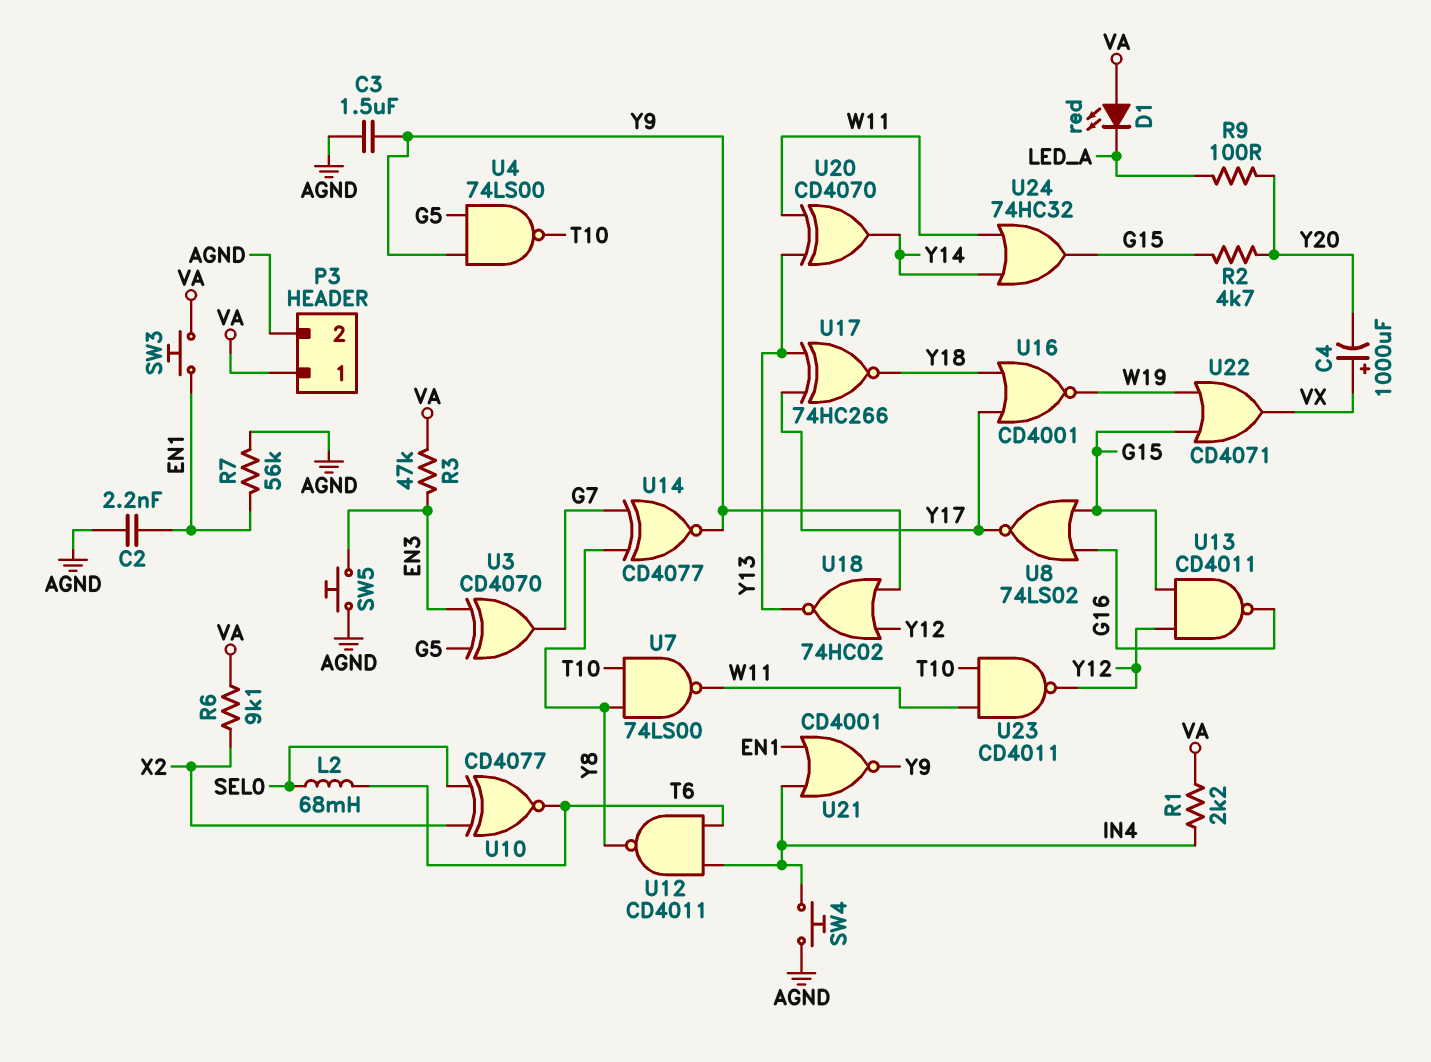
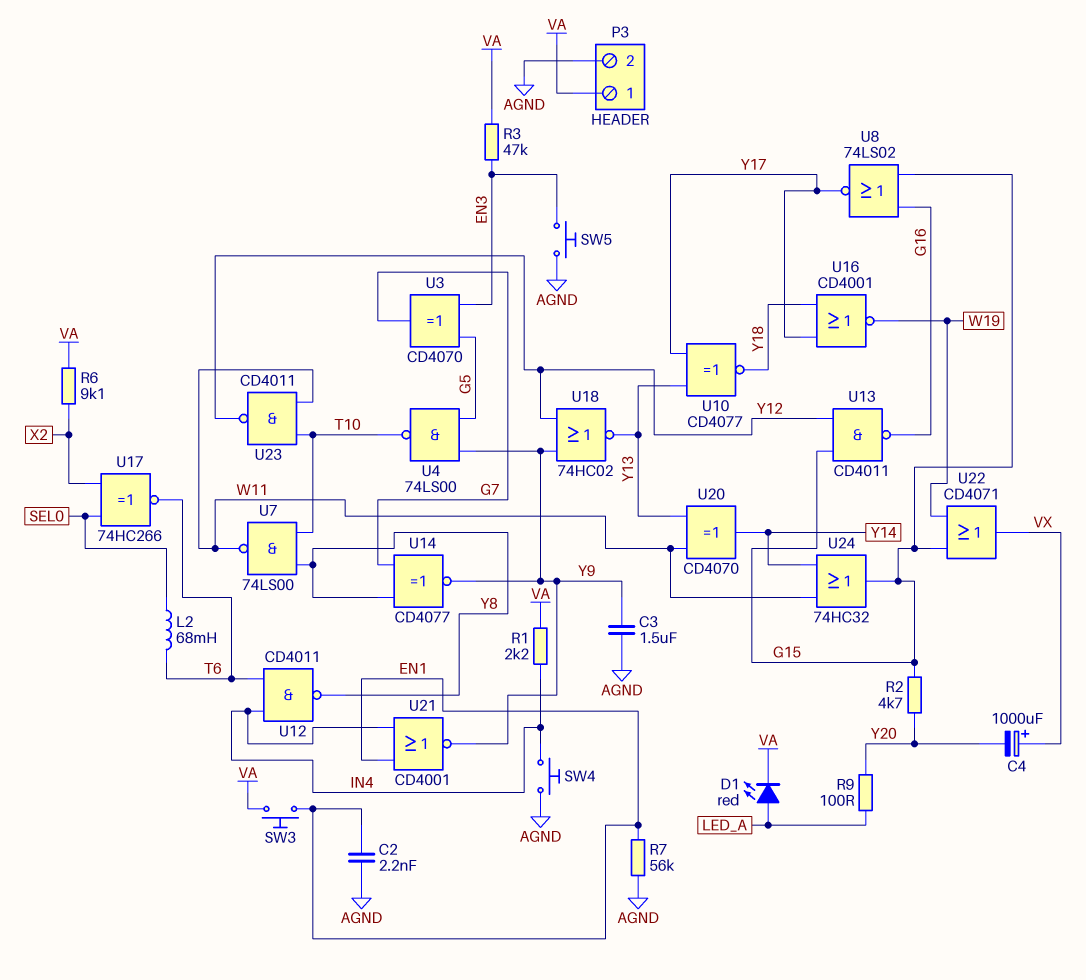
D1: LED red (A VA, K LED_A) -> LED red (A LED_A, K VA)
U10: XNOR CD4077 (in SEL0, in X2, out T6) -> XNOR CD4077 (in Y13, in Y17, out Y18)
U17: XNOR 74HC266 (in Y13, in Y17, out Y18) -> XNOR 74HC266 (in SEL0, in X2, out T6)

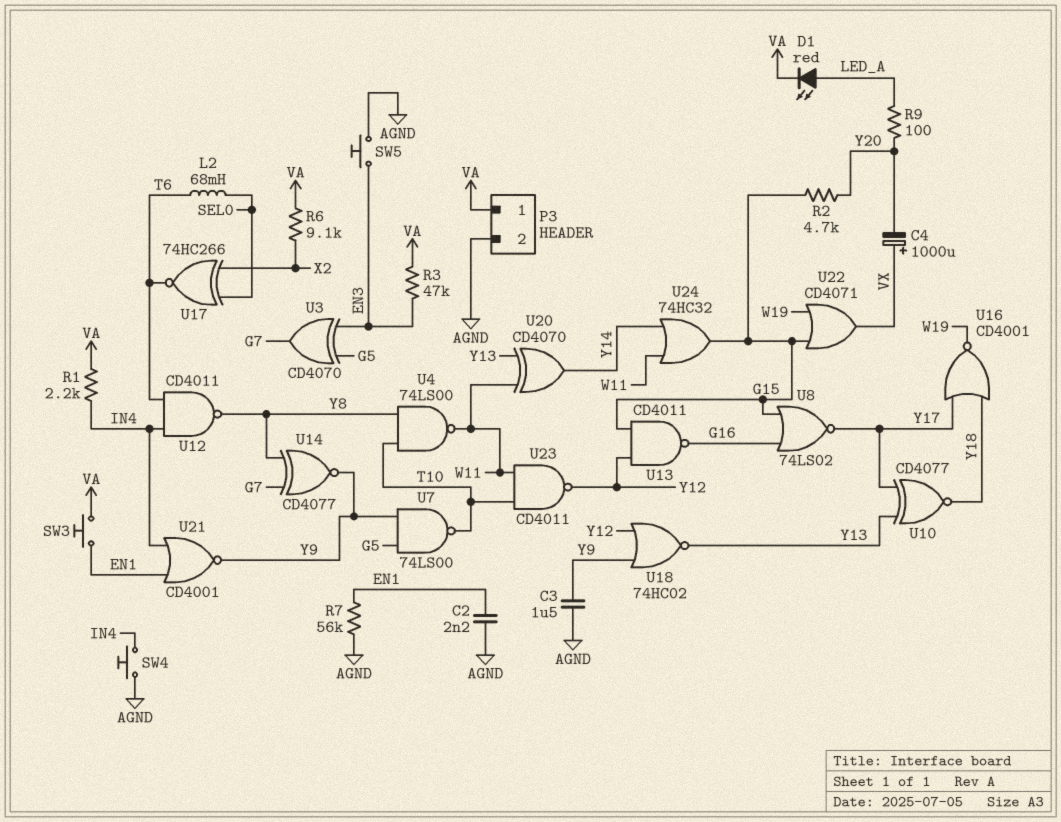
U4: NAND 74LS00 (in G5, in Y9, out T10) -> NAND 74LS00 (in T10, in Y8, out W11)
U7: NAND 74LS00 (in T10, in Y8, out W11) -> NAND 74LS00 (in G5, in Y9, out T10)

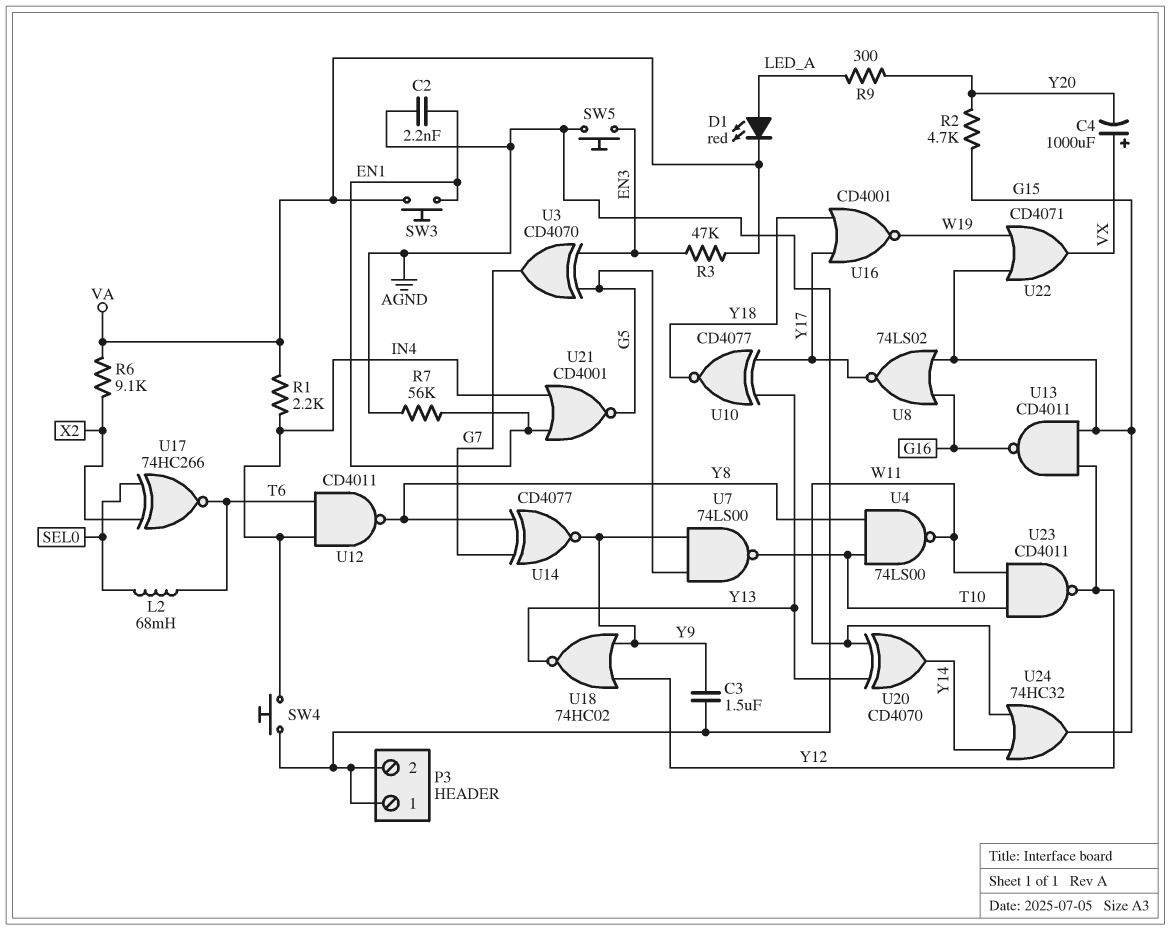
P3 pin 1: VA -> AGND
R9: 100 (LED_A, Y20) -> 300 (LED_A, Y20)
U21: NOR CD4001 (in EN1, in IN4, out Y9) -> NOR CD4001 (in EN1, in IN4, out G5)

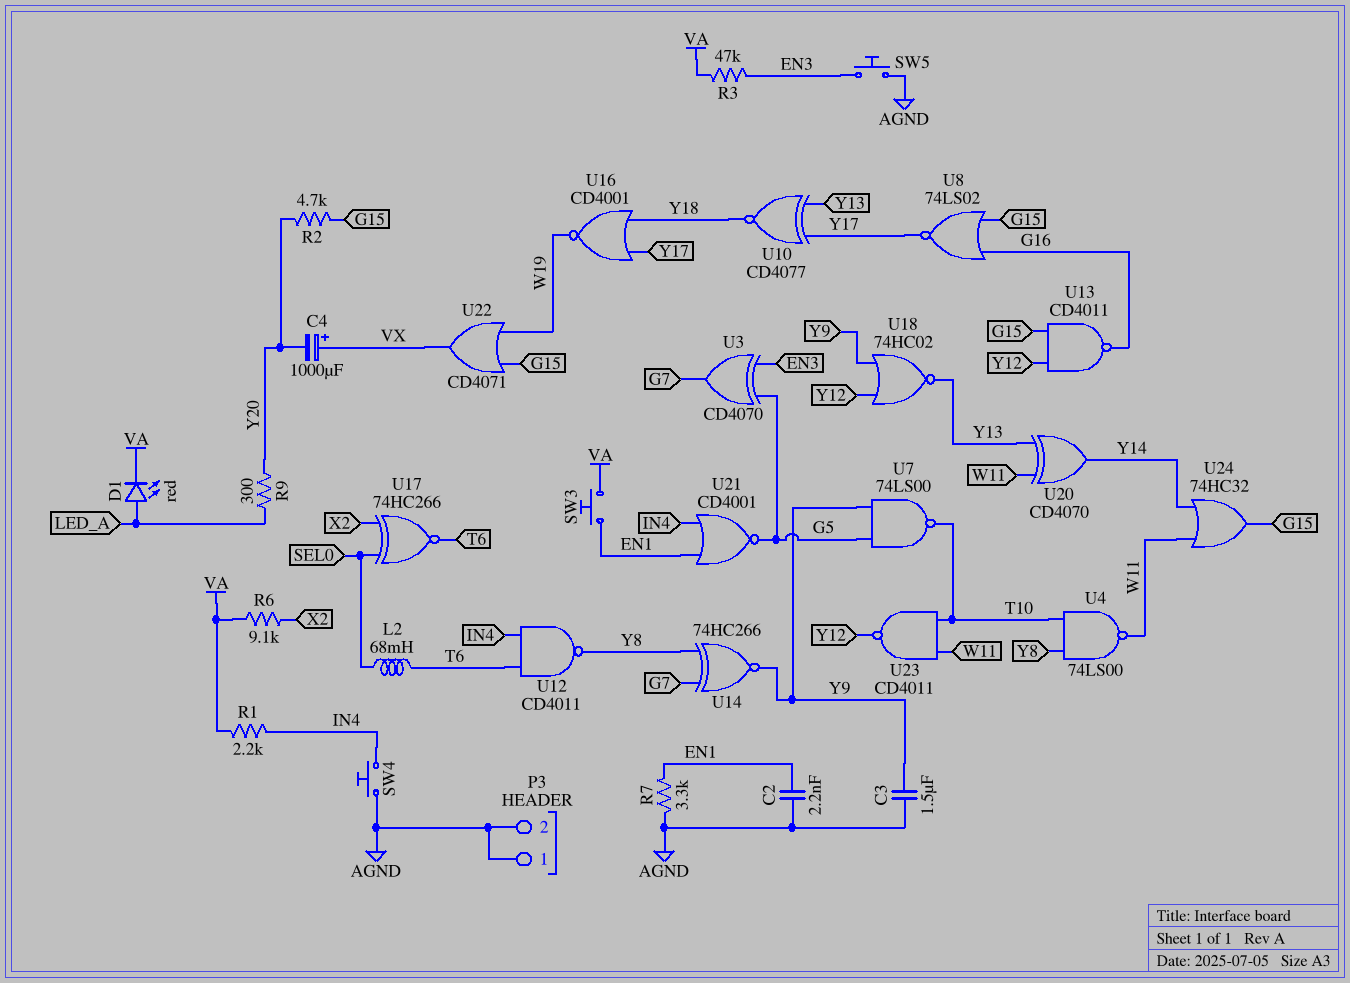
R7: 56k (AGND, EN1) -> 3.3k (AGND, EN1)
U14: XNOR CD4077 (in G7, in Y8, out Y9) -> XNOR 74HC266 (in G7, in Y8, out Y9)

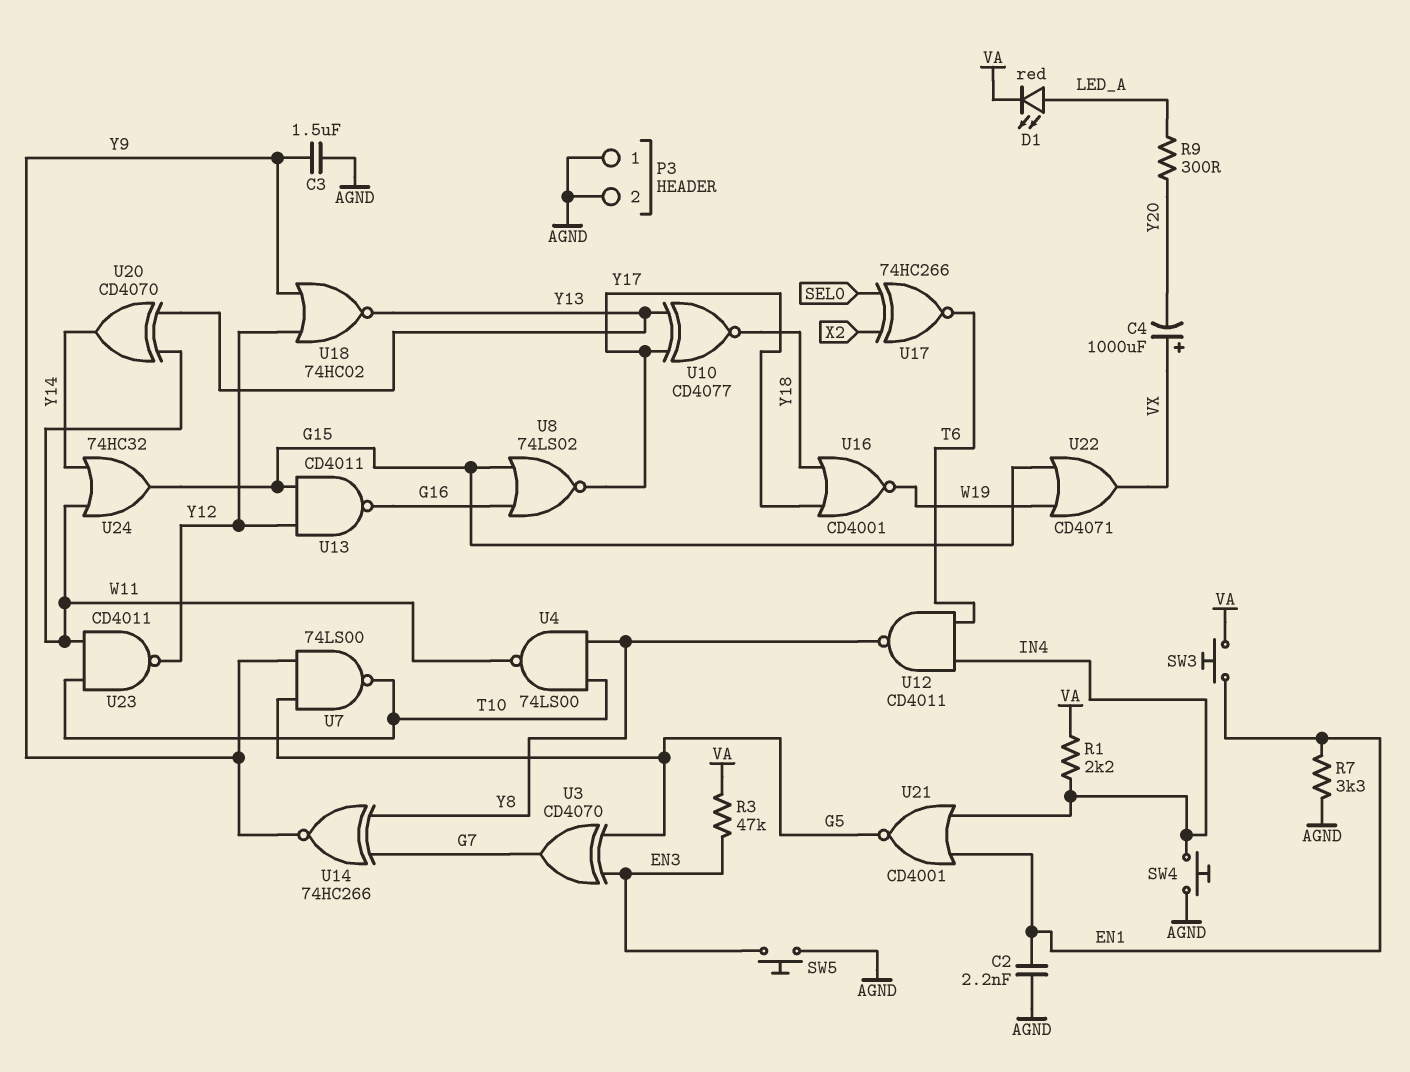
L2: 68mH (SEL0, T6) -> none
R2: 4.7k (G15, Y20) -> none
R6: 9.1k (VA, X2) -> none

